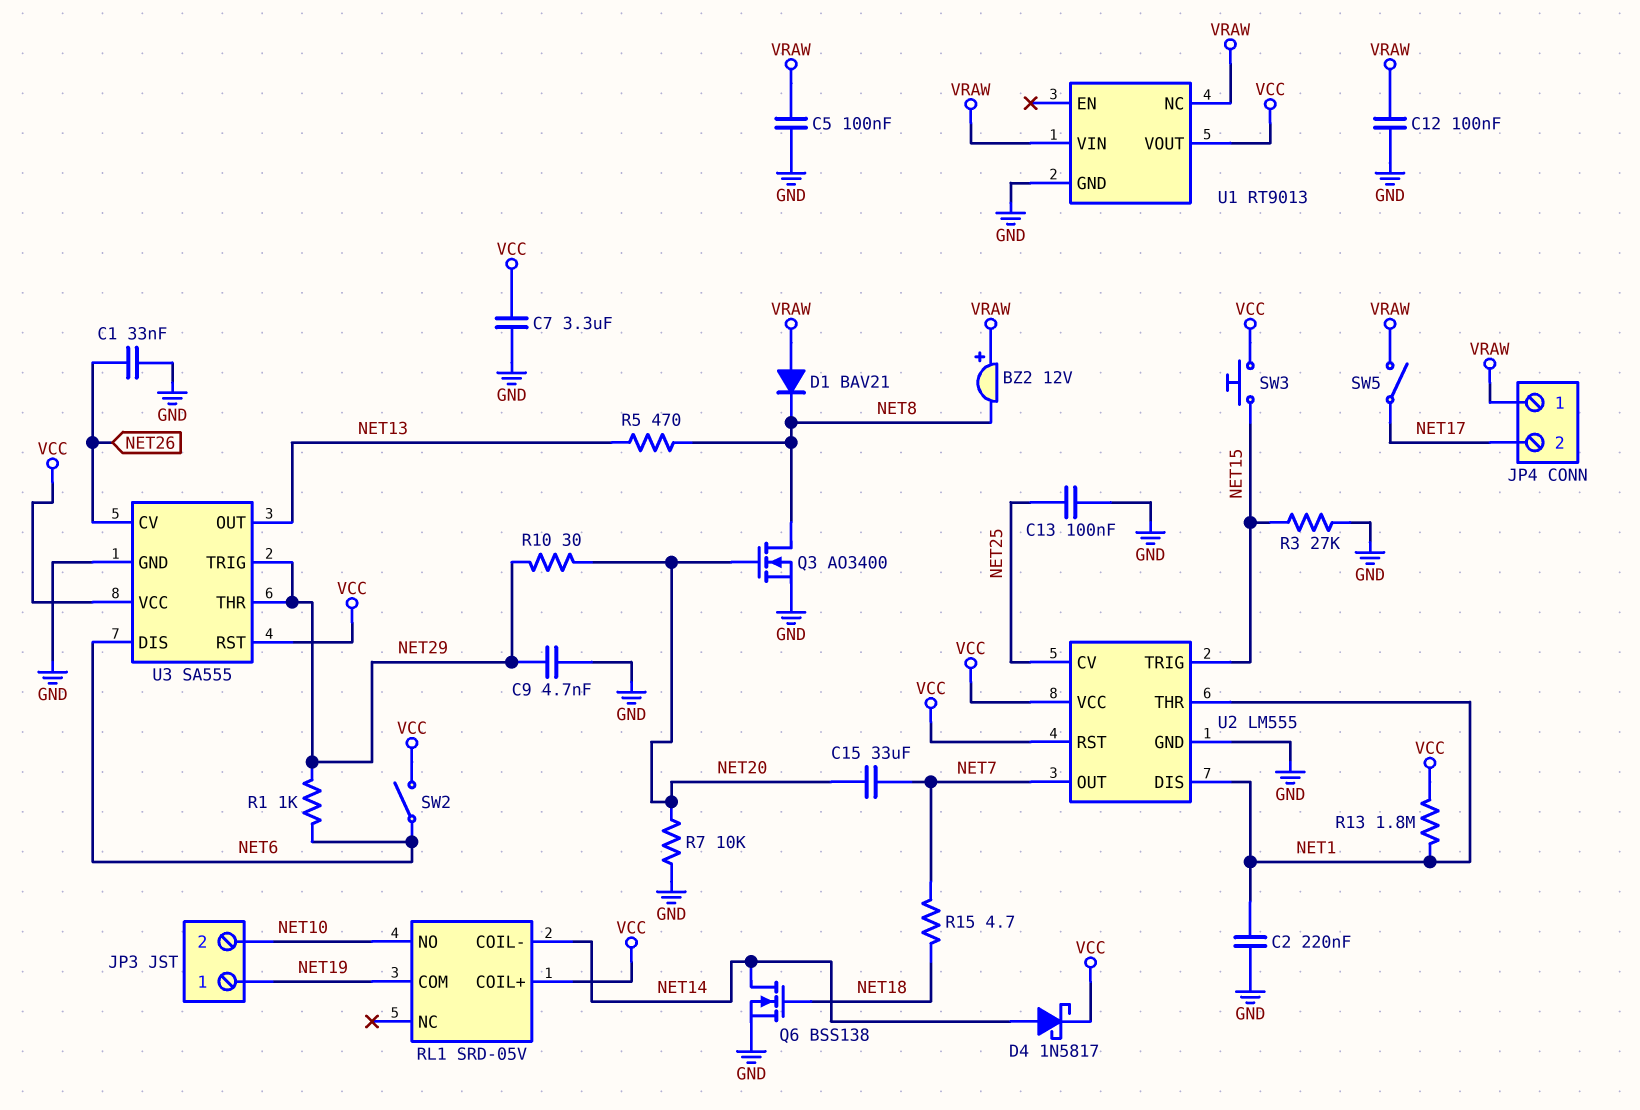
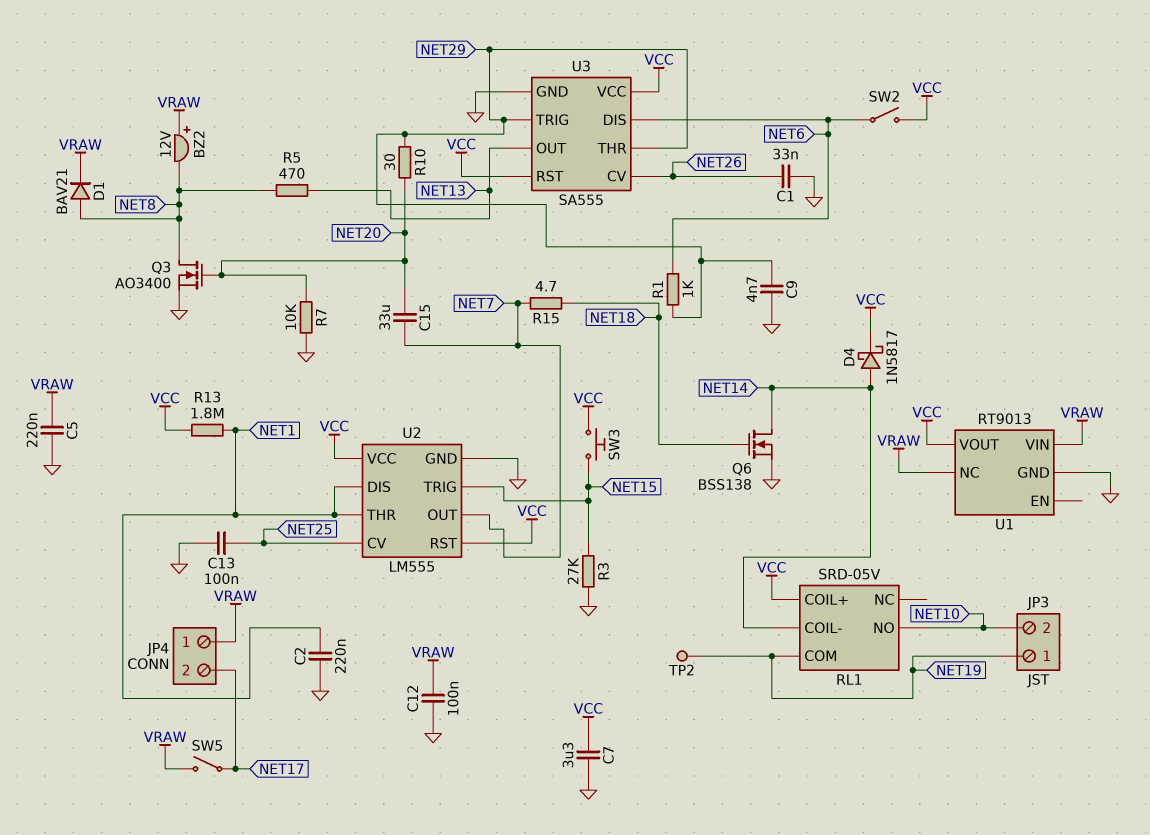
C5: 100nF (GND, VRAW) -> 220nF (GND, VRAW)
D1: diode BAV21 (A VRAW, K NET8) -> diode BAV21 (A NET8, K VRAW)
TP2: none -> test point (NET19)

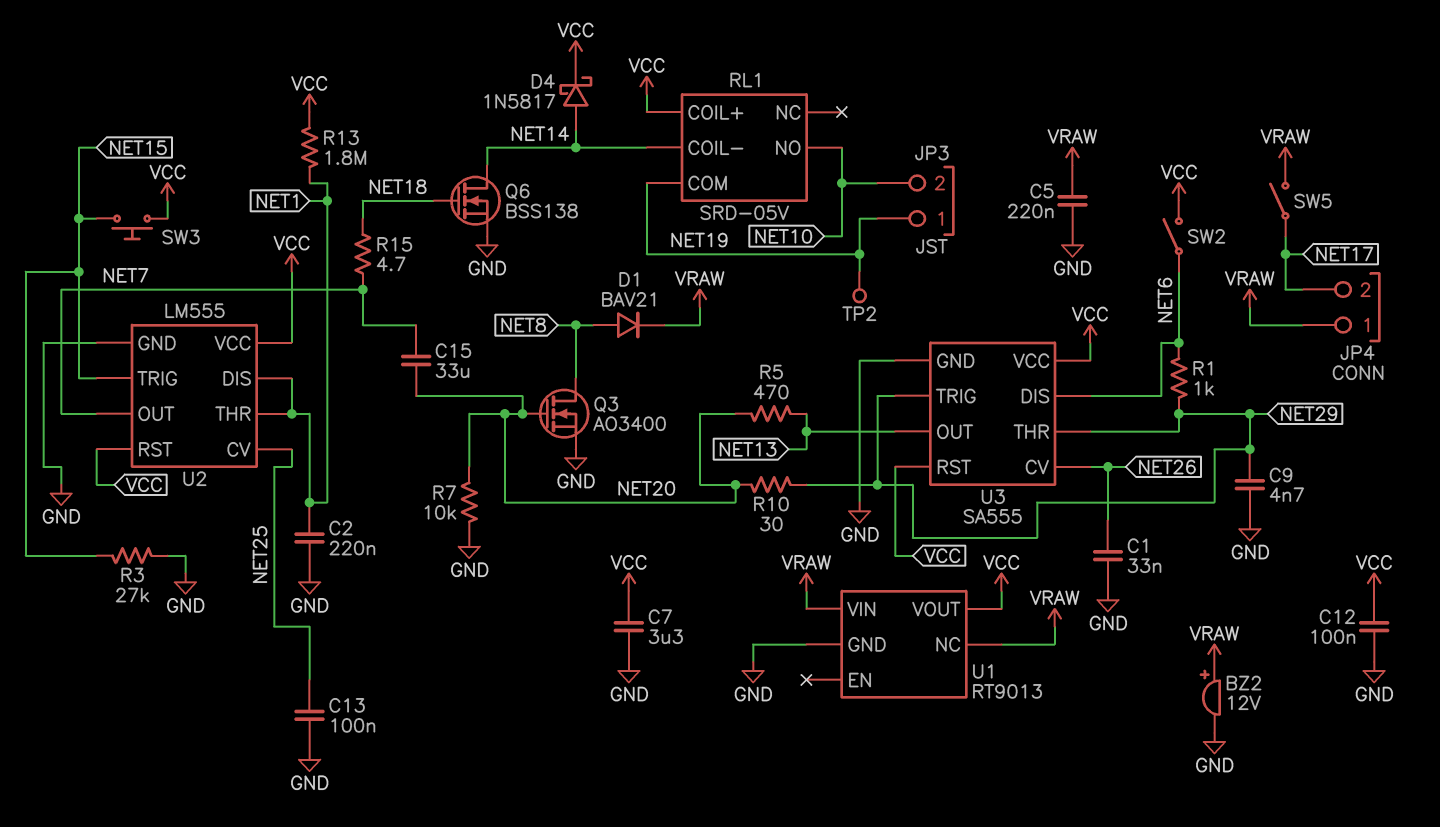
BZ2: buzzer 12V (plus VRAW, minus NET8) -> buzzer 12V (plus VRAW, minus GND)
C12: 100nF (GND, VRAW) -> 100nF (GND, VCC)
R5: 470 (NET8, NET13) -> 470 (NET13, NET20)

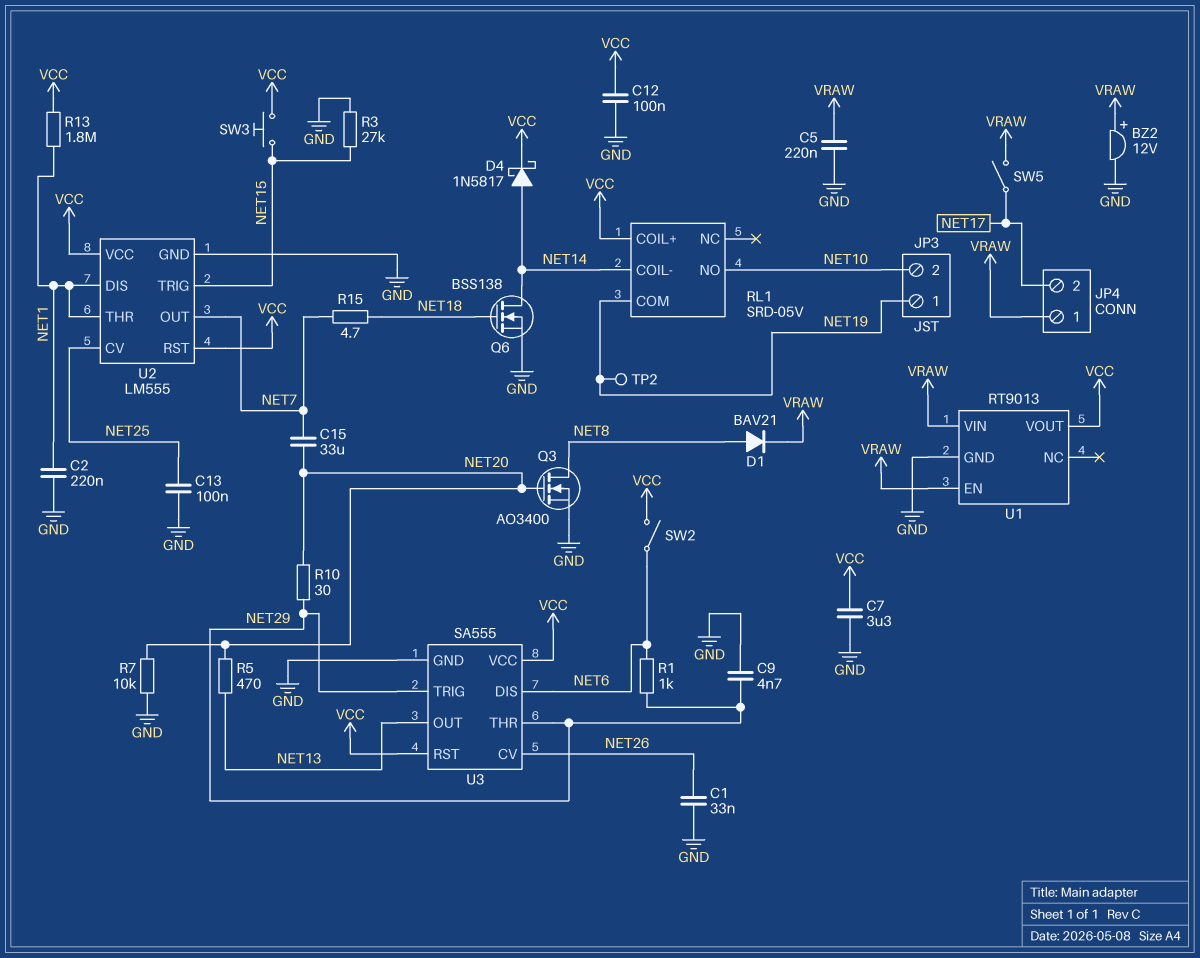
U1 pin EN: none -> VRAW
U1 pin NC: VRAW -> none

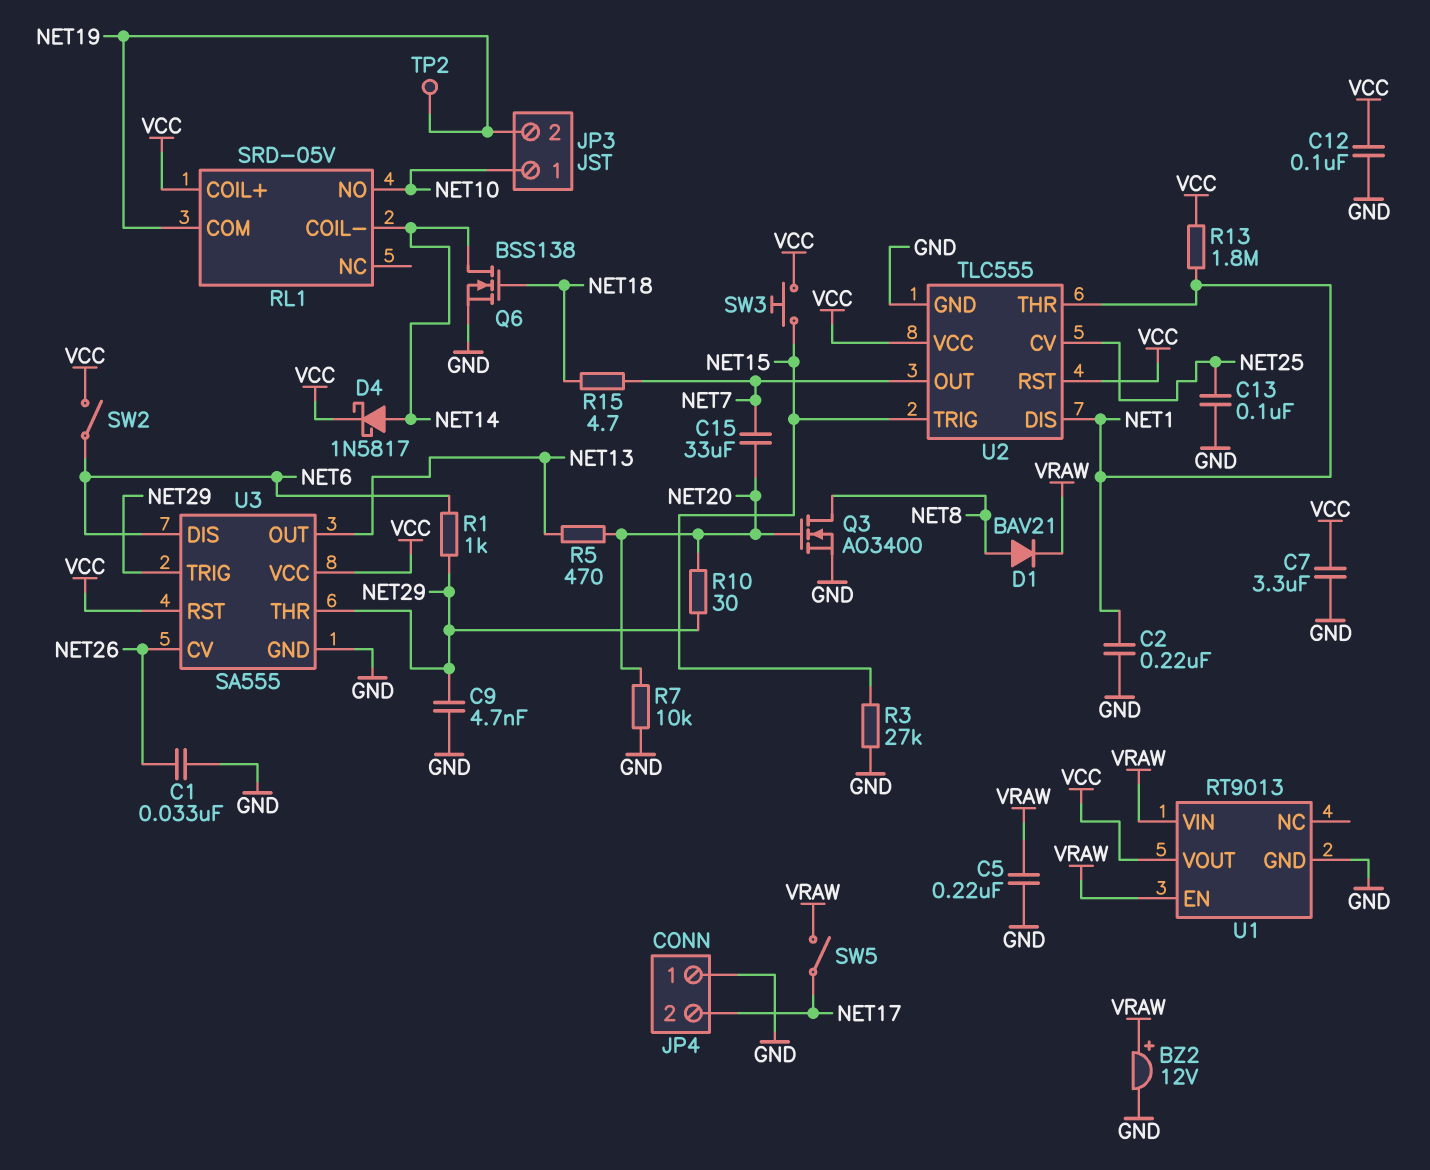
JP3 pin 1: NET19 -> NET10
JP3 pin 2: NET10 -> NET19
JP4 pin 1: VRAW -> GND
U2: LM555 -> TLC555

